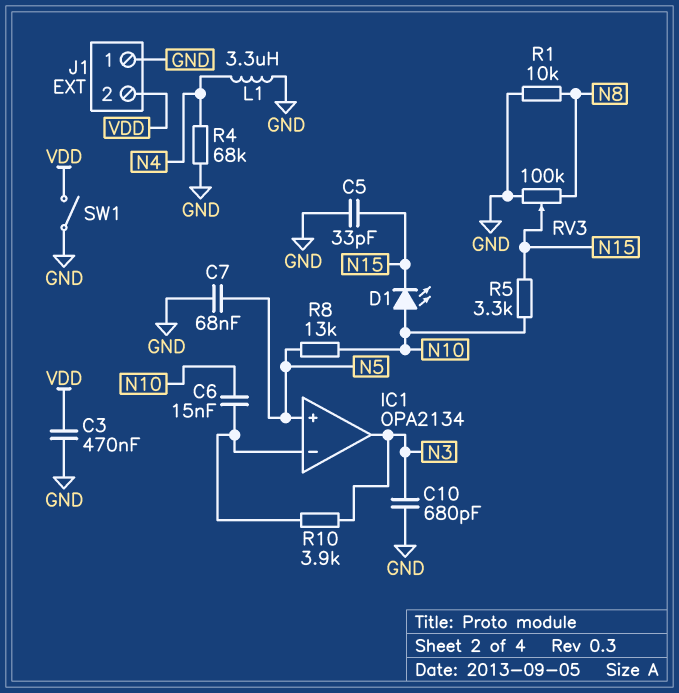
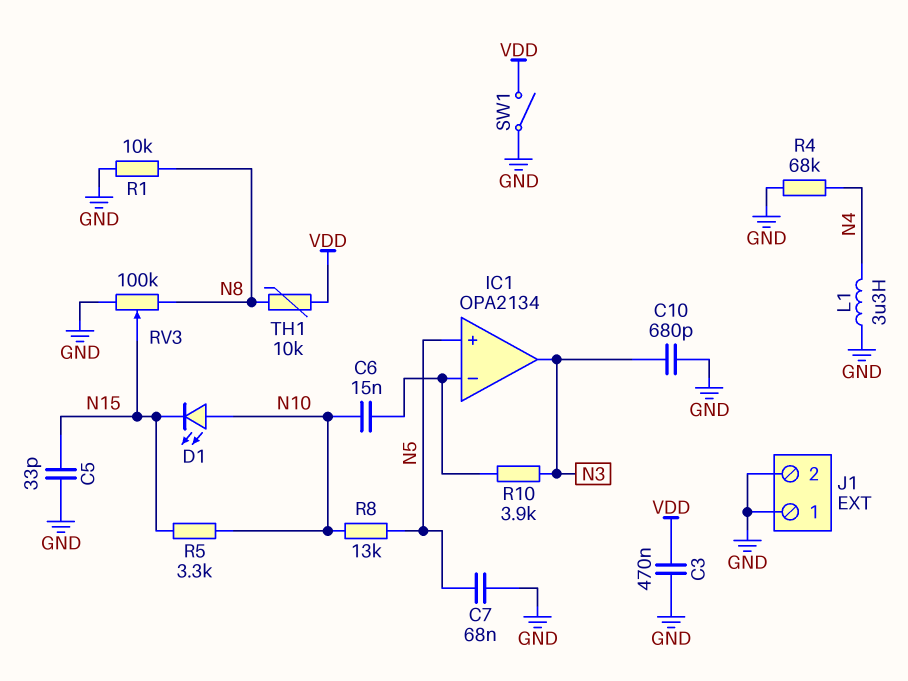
J1 pin 2: VDD -> GND
TH1: none -> 10k (N8, VDD)

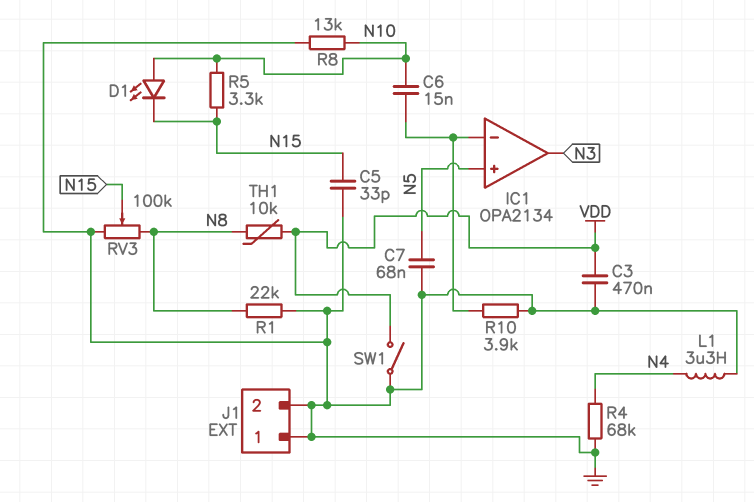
C10: 680pF (GND, N3) -> none
R1: 10k (GND, N8) -> 22k (GND, N8)
R8: 13k (N5, N10) -> 13k (GND, N10)
R10: 3.9k (IC1/in-, N3) -> 3.9k (GND, IC1/in-)

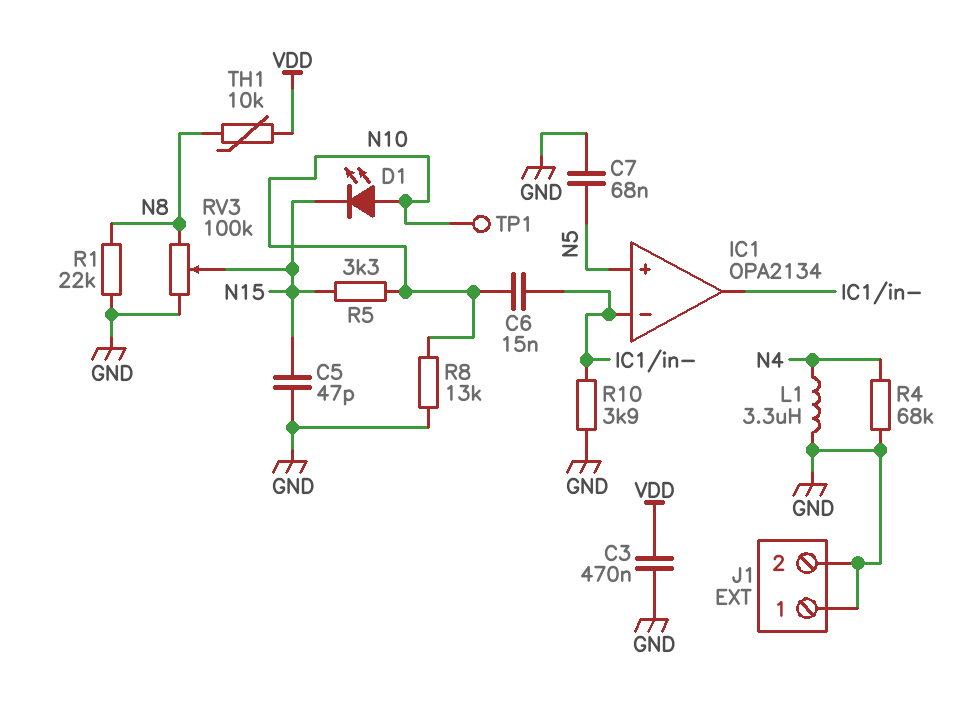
C5: 33pF (GND, N15) -> 47pF (GND, N15)
IC1 pin out: N3 -> IC1/in-
SW1: switch (GND, VDD) -> none
TP1: none -> test point (N10)

